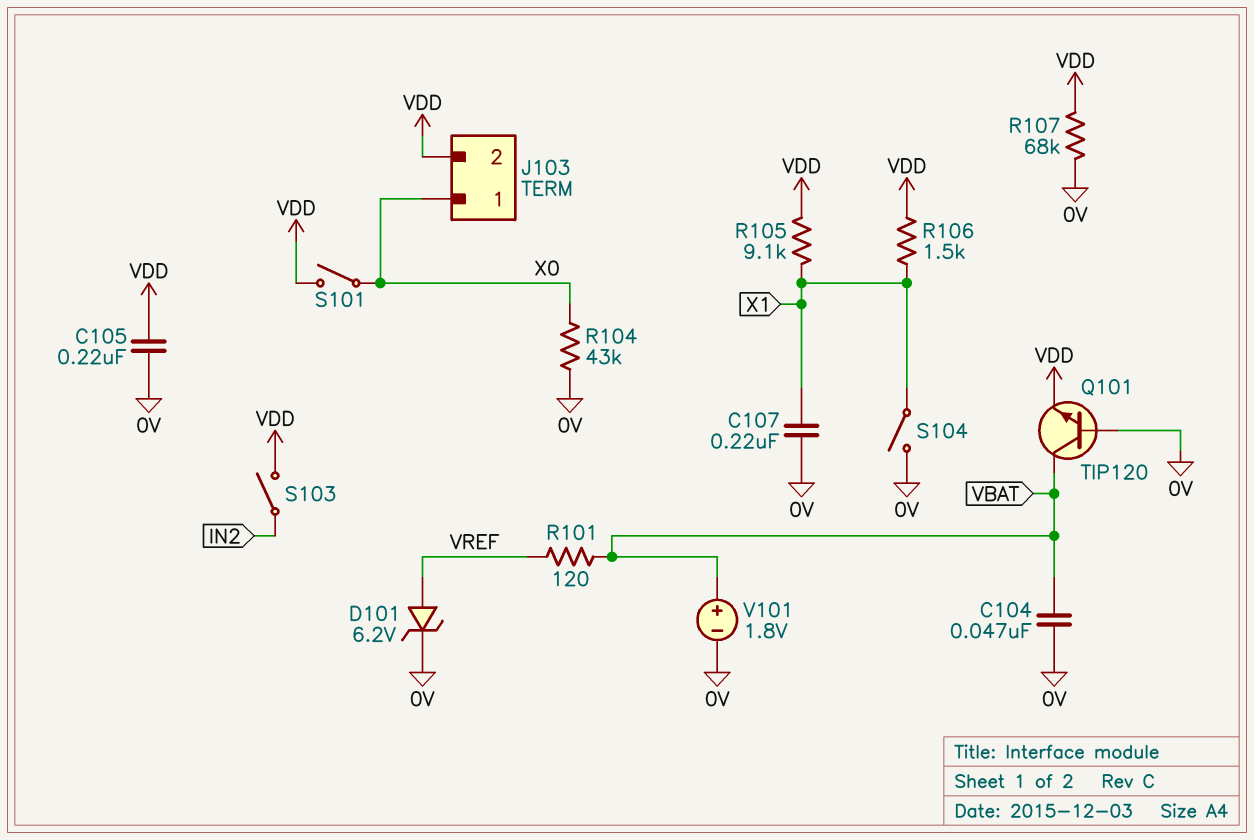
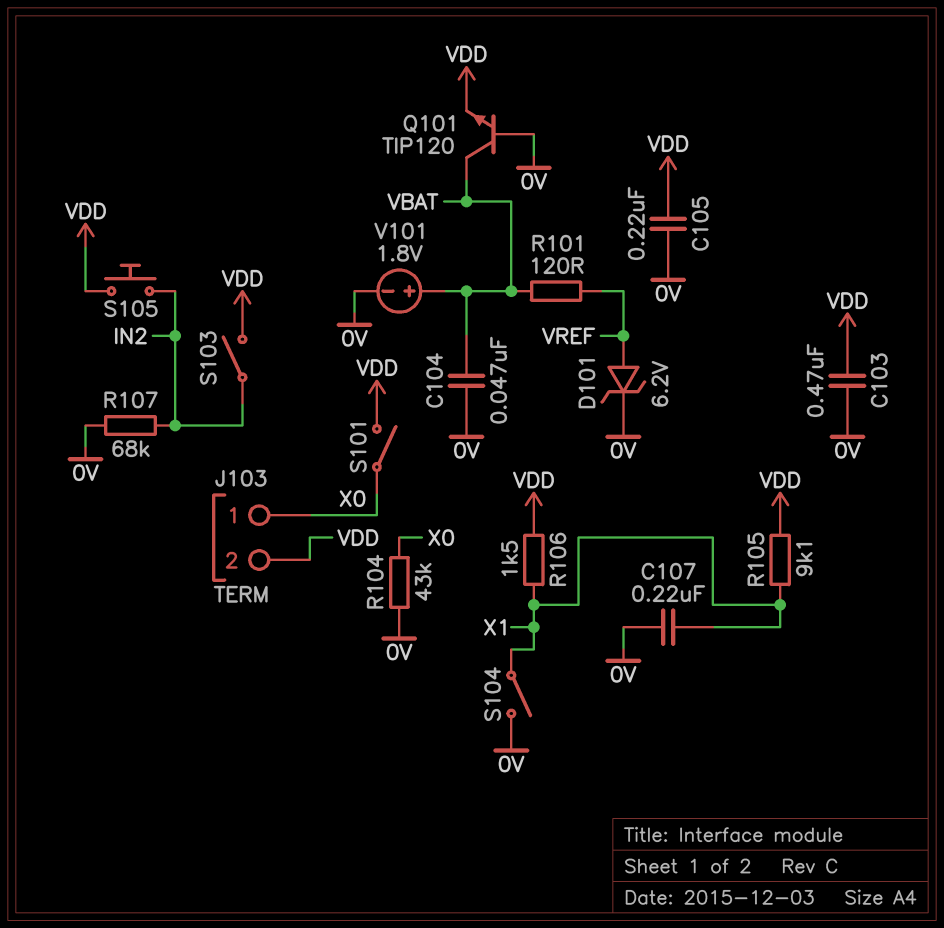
C103: none -> 470nF (0V, VDD)
R107: 68k (0V, VDD) -> 68k (0V, IN2)
S105: none -> button (IN2, VDD)

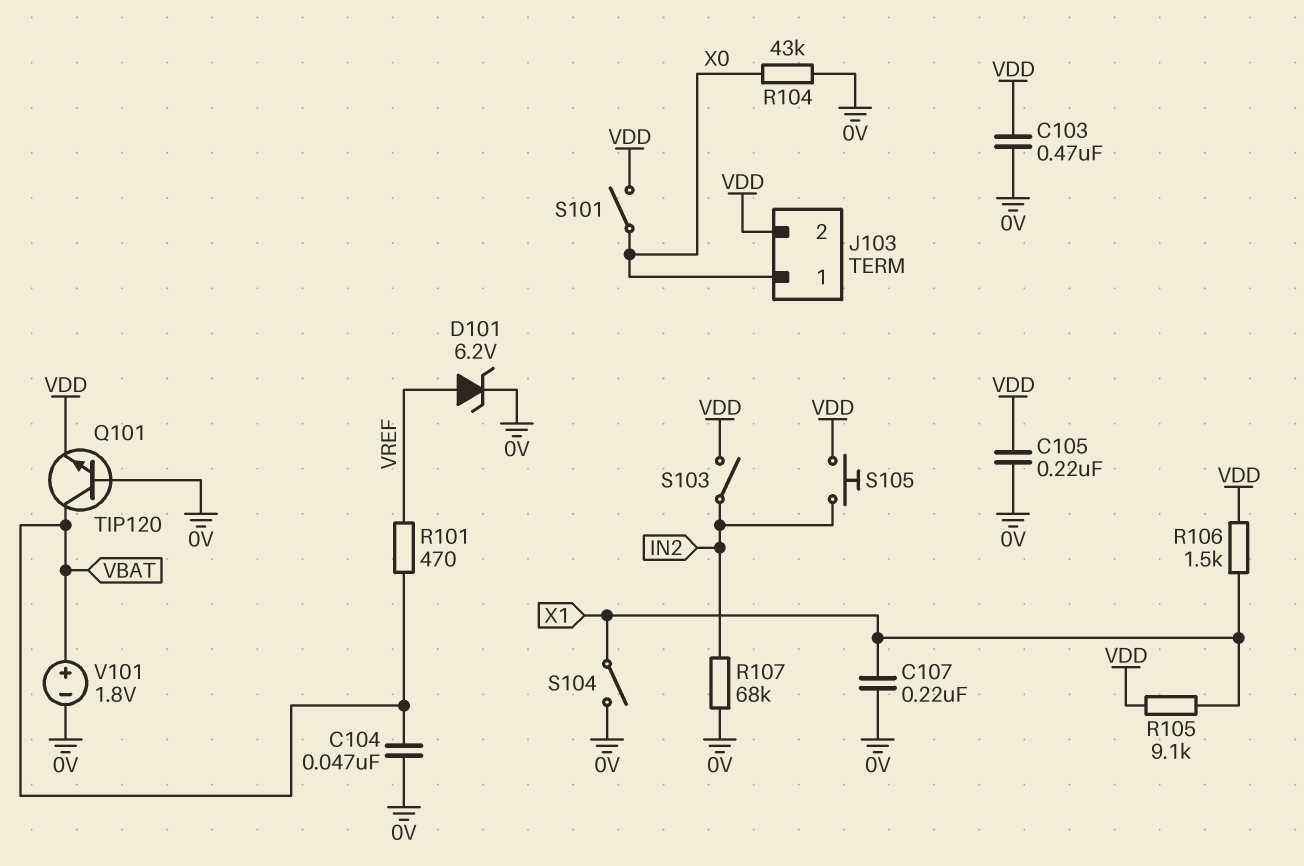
R101: 120 (VBAT, VREF) -> 470 (VBAT, VREF)

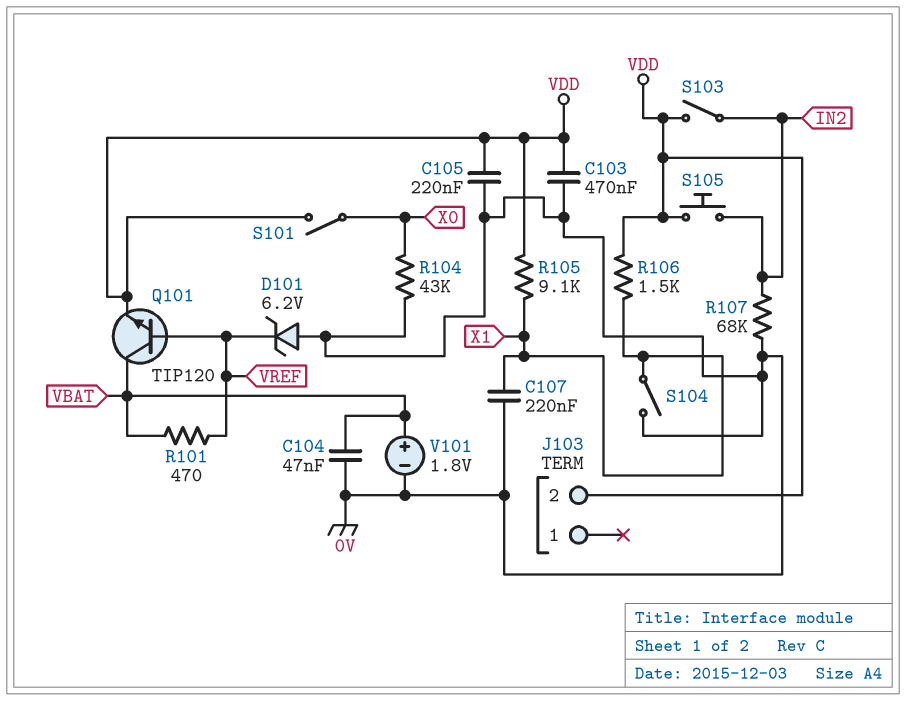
D101: zener 6.2V (A VREF, K 0V) -> zener 6.2V (A 0V, K VREF)
J103 pin 1: X0 -> none
Q101: NPN TIP120 (B 0V, C VBAT, E VDD) -> NPN TIP120 (B VREF, C VBAT, E VDD)

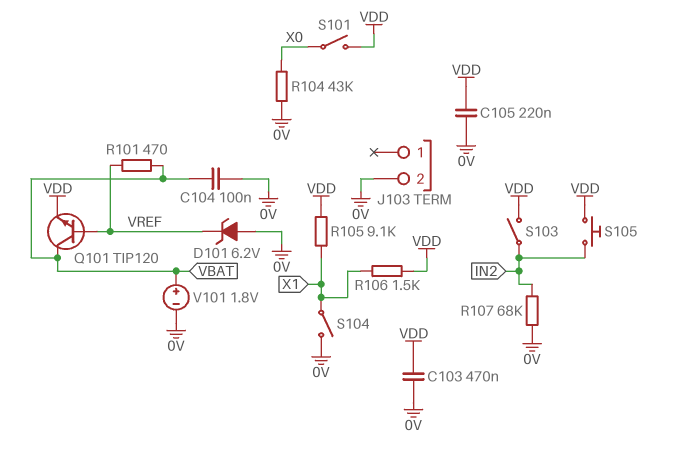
C104: 47nF (0V, VBAT) -> 100nF (0V, VBAT)
C107: 220nF (0V, X1) -> none
J103 pin 2: VDD -> 0V

